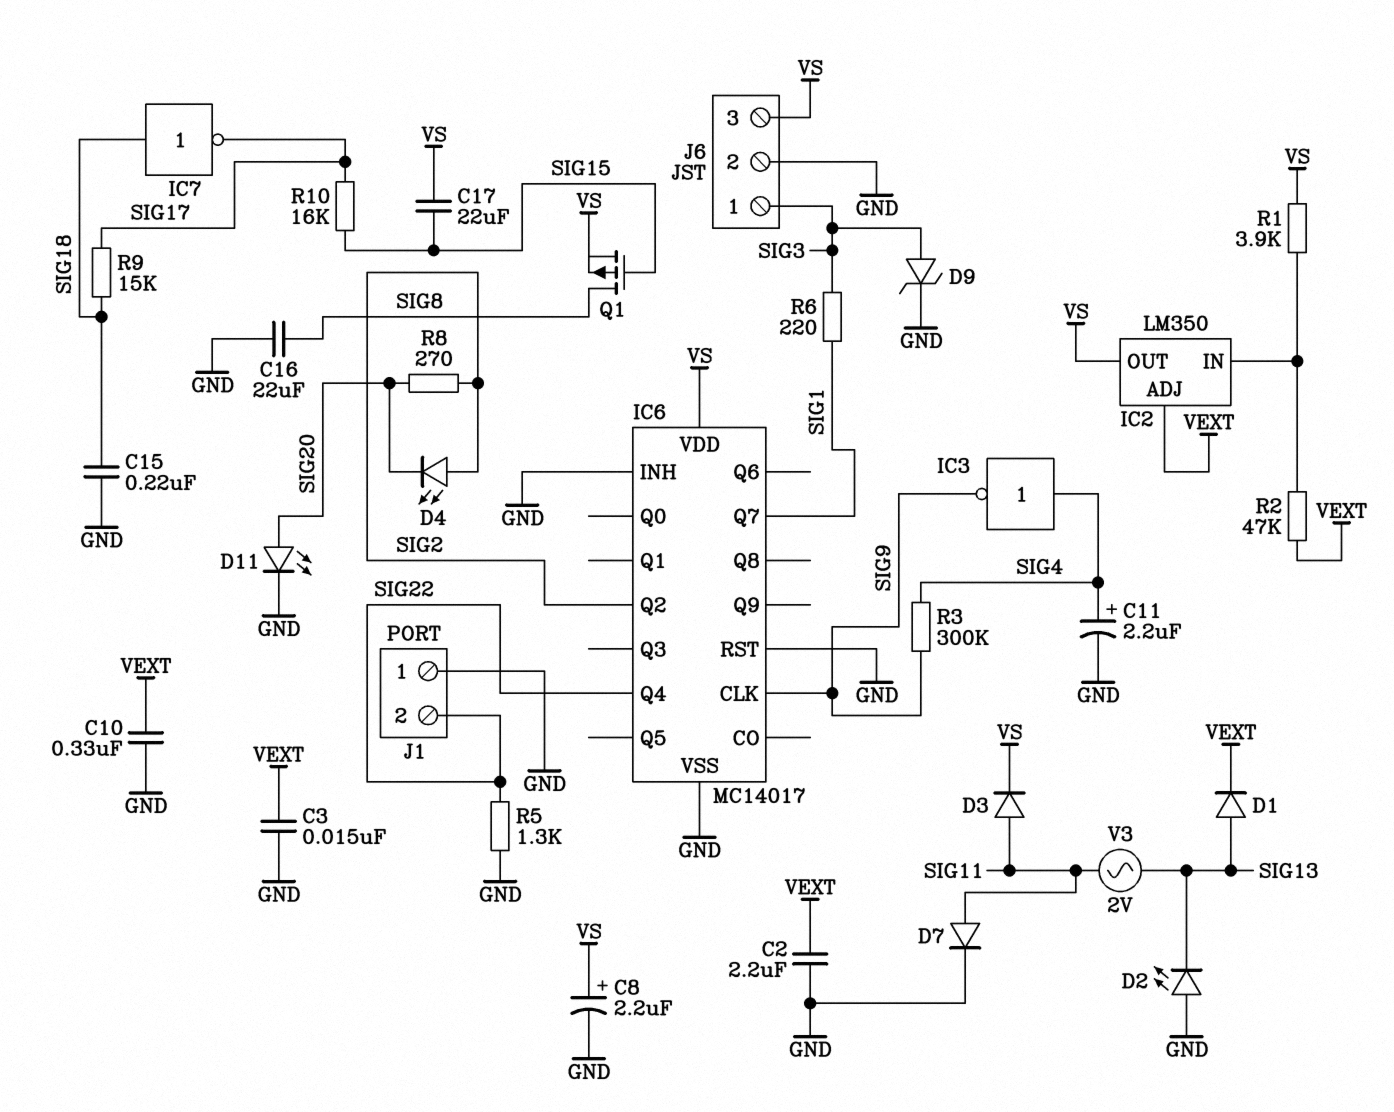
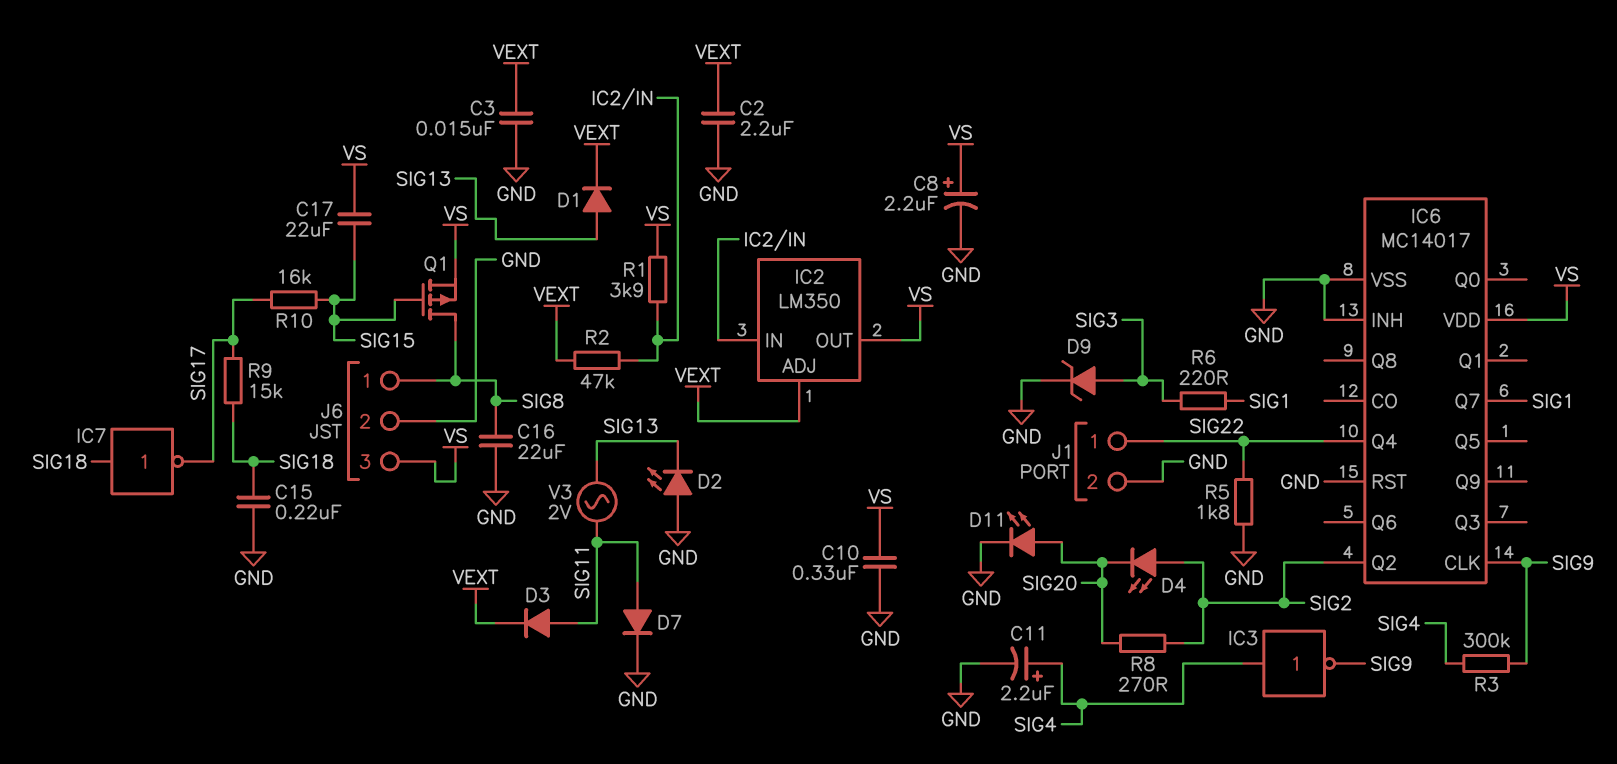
C10: 330nF (GND, VEXT) -> 330nF (GND, VS)
D3: diode (A SIG11, K VS) -> diode (A SIG11, K VEXT)
J1 pin 1: GND -> SIG22
J1 pin 2: SIG22 -> GND
J6 pin 1: SIG3 -> SIG8
R5: 1.3k (GND, SIG22) -> 1.8k (GND, SIG22)

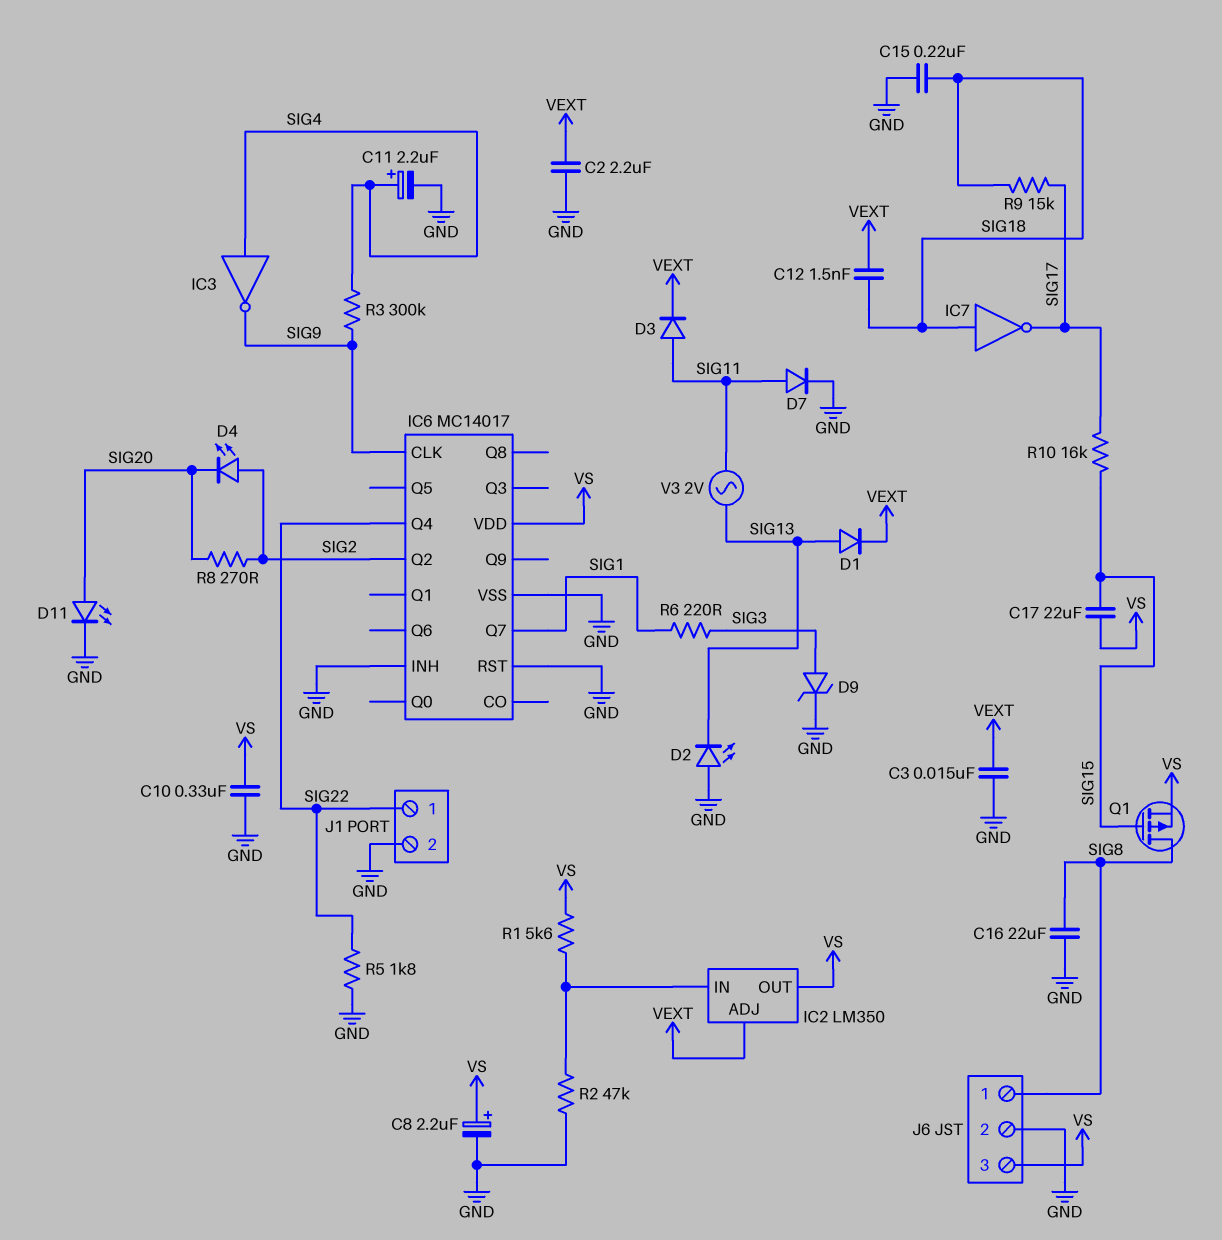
C12: none -> 1.5nF (SIG18, VEXT)
R1: 3.9k (IC2/IN, VS) -> 5.6k (IC2/IN, VS)
R2: 47k (IC2/IN, VEXT) -> 47k (GND, IC2/IN)

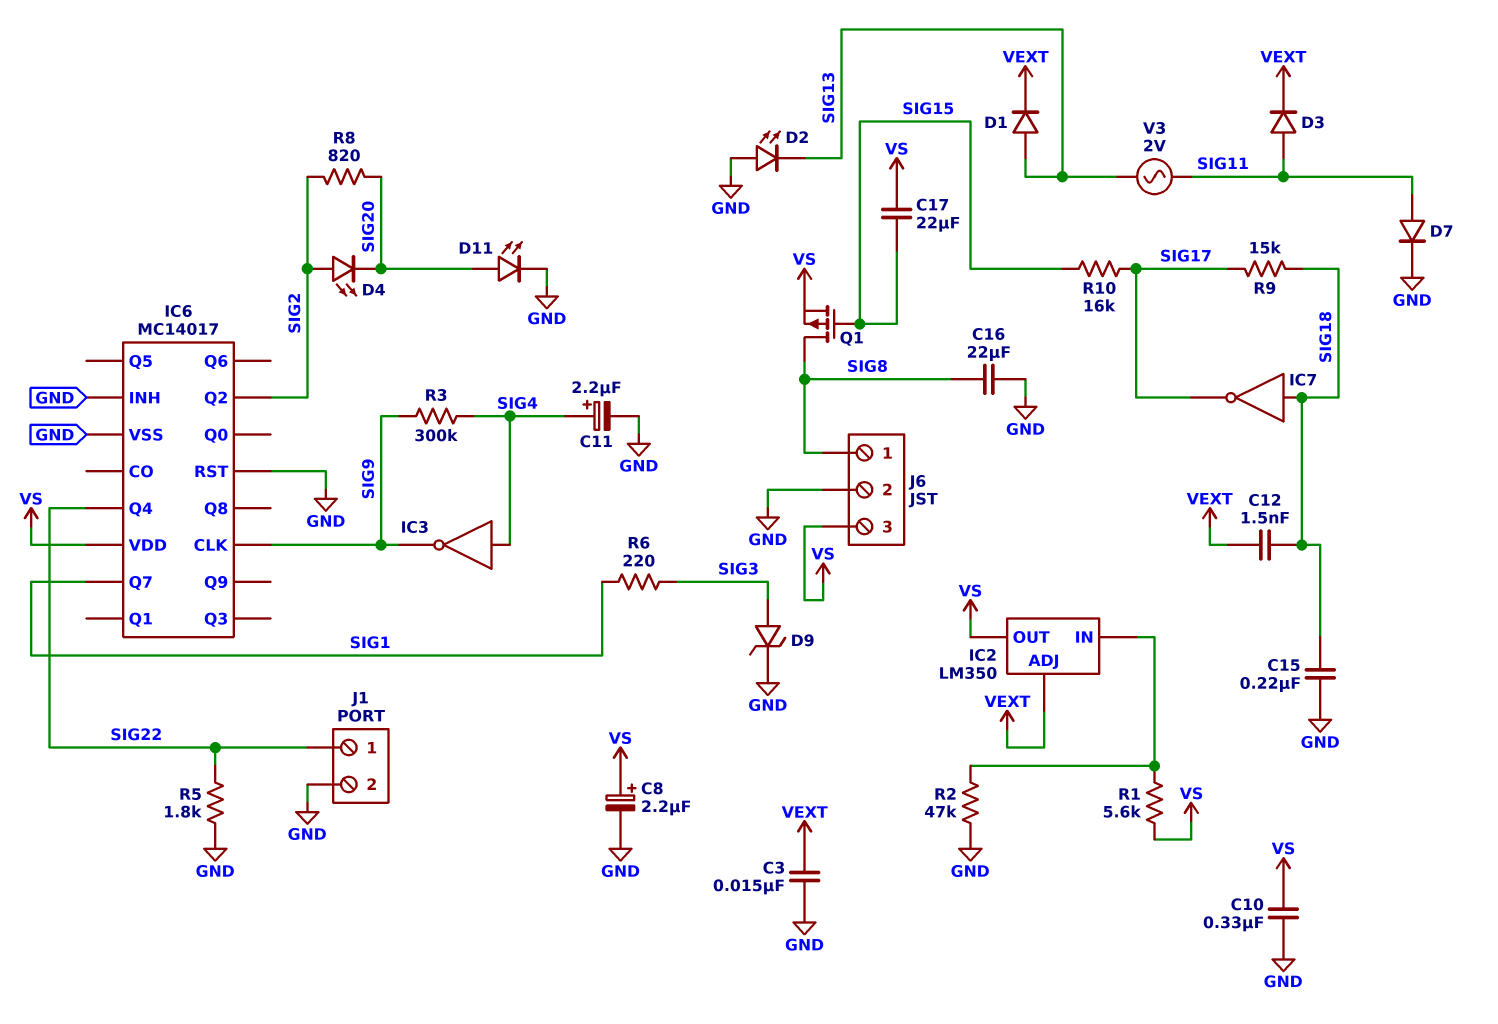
C2: 2.2uF (GND, VEXT) -> none
R8: 270 (SIG2, SIG20) -> 820 (SIG2, SIG20)

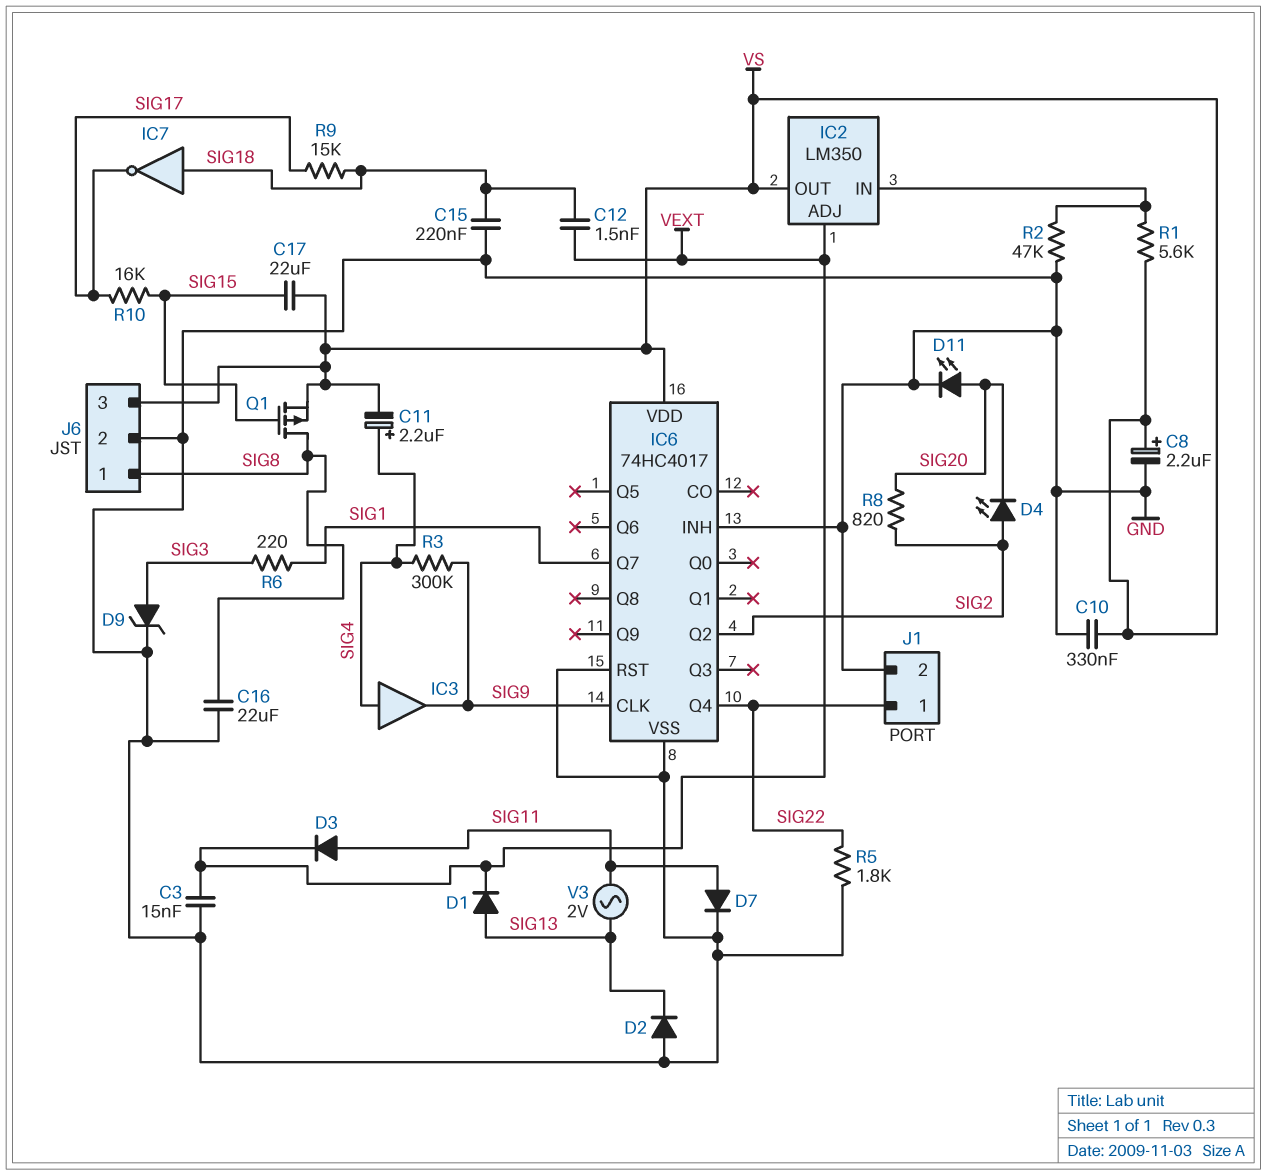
C11: 2.2uF (plus SIG4, minus GND) -> 2.2uF (plus SIG4, minus VS)
D2: LED (A GND, K SIG13) -> diode (A GND, K SIG13)
IC3: NOT (in SIG4, out SIG9) -> buffer (in SIG4, out SIG9)
IC6: MC14017 -> 74HC4017

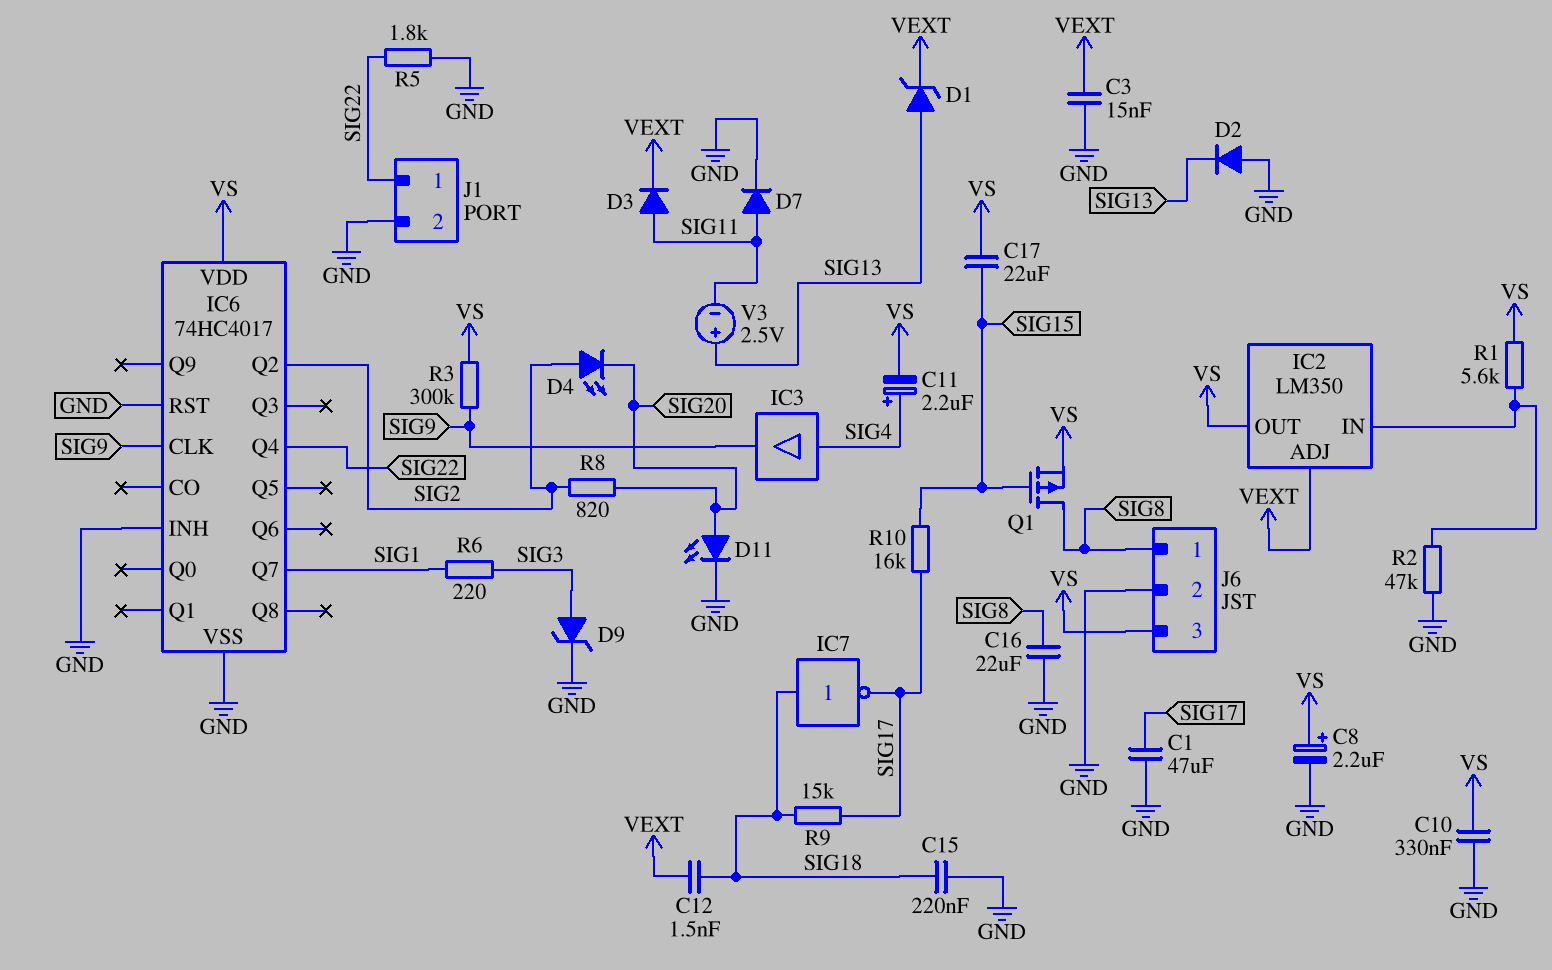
C1: none -> 47uF (GND, SIG17)
D1: diode (A SIG13, K VEXT) -> zener (A SIG13, K VEXT)
R3: 300k (SIG4, SIG9) -> 300k (SIG9, VS)
V3: AC 2V (SIG11, SIG13) -> 2.5V (plus SIG13, minus SIG11)

